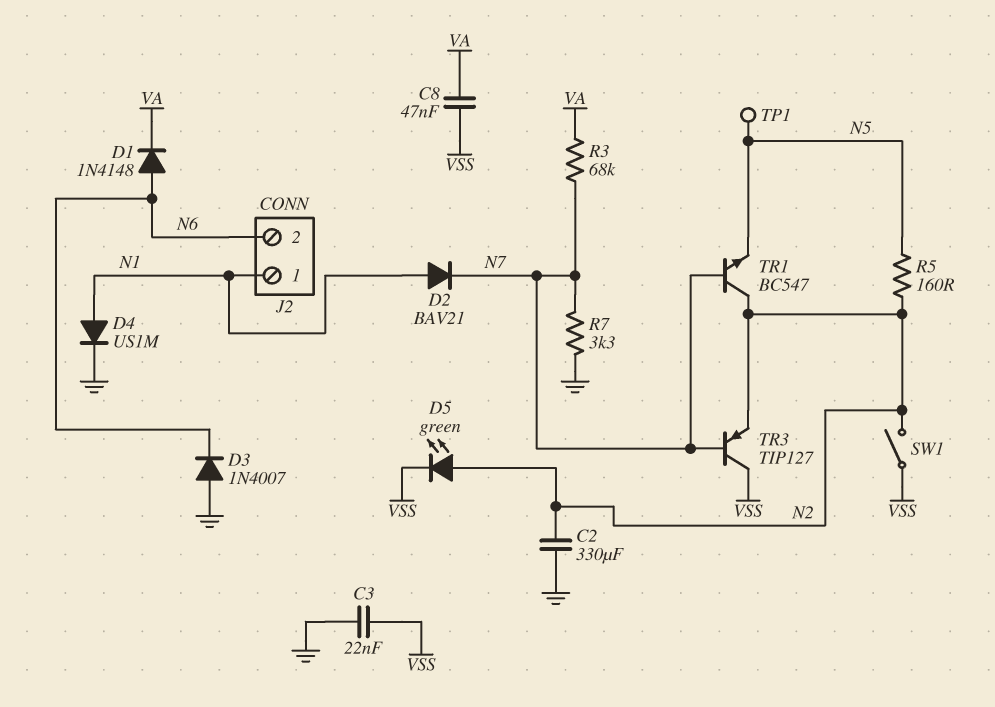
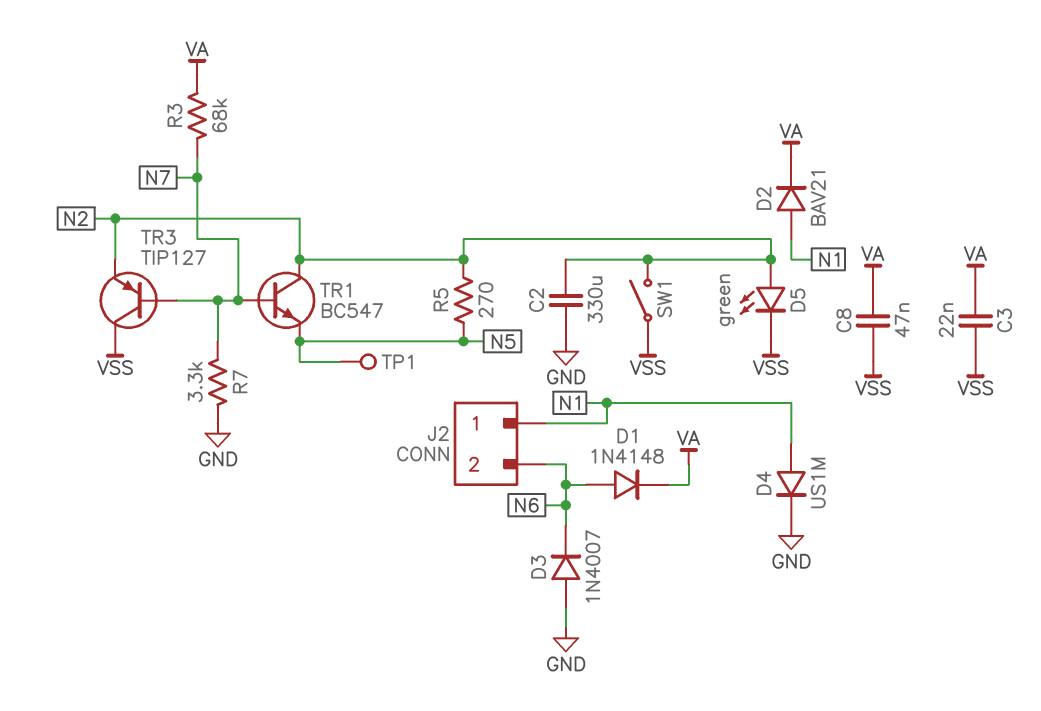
C3: 22nF (GND, VSS) -> 22nF (VA, VSS)
D2: diode BAV21 (A N1, K N7) -> diode BAV21 (A N1, K VA)
R5: 160 (N2, N5) -> 270 (N2, N5)

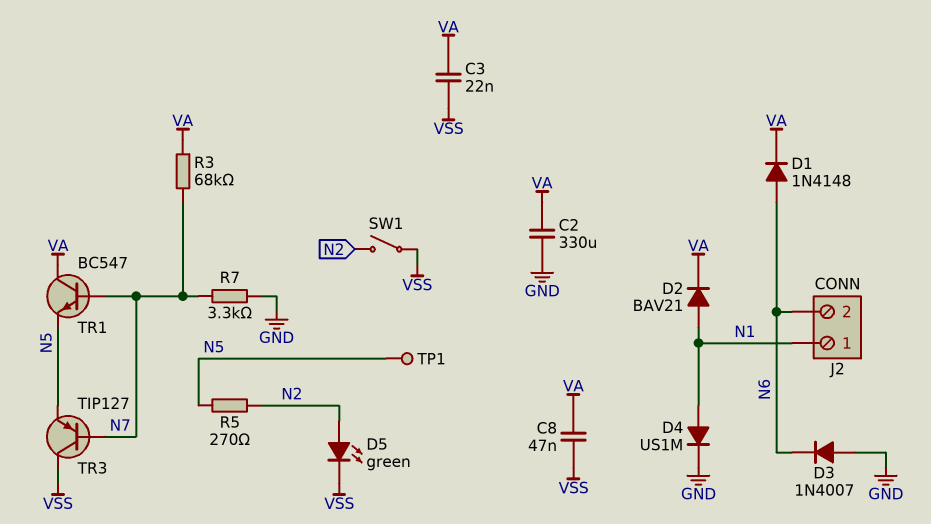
C2: 330uF (GND, N2) -> 330uF (GND, VA)
TR1: NPN BC547 (B N7, C N2, E N5) -> NPN BC547 (B N7, C VA, E N5)
TR3: PNP TIP127 (B N7, C VSS, E N2) -> PNP TIP127 (B N7, C VSS, E N5)

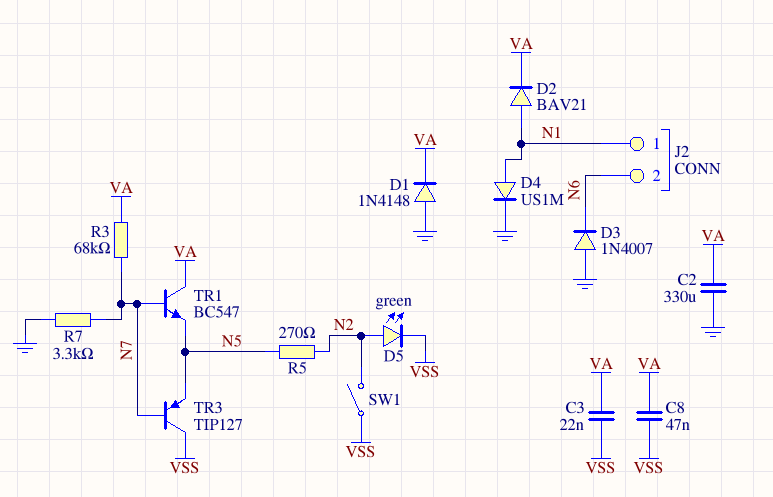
D1: diode 1N4148 (A N6, K VA) -> diode 1N4148 (A GND, K VA)
TP1: test point (N5) -> none

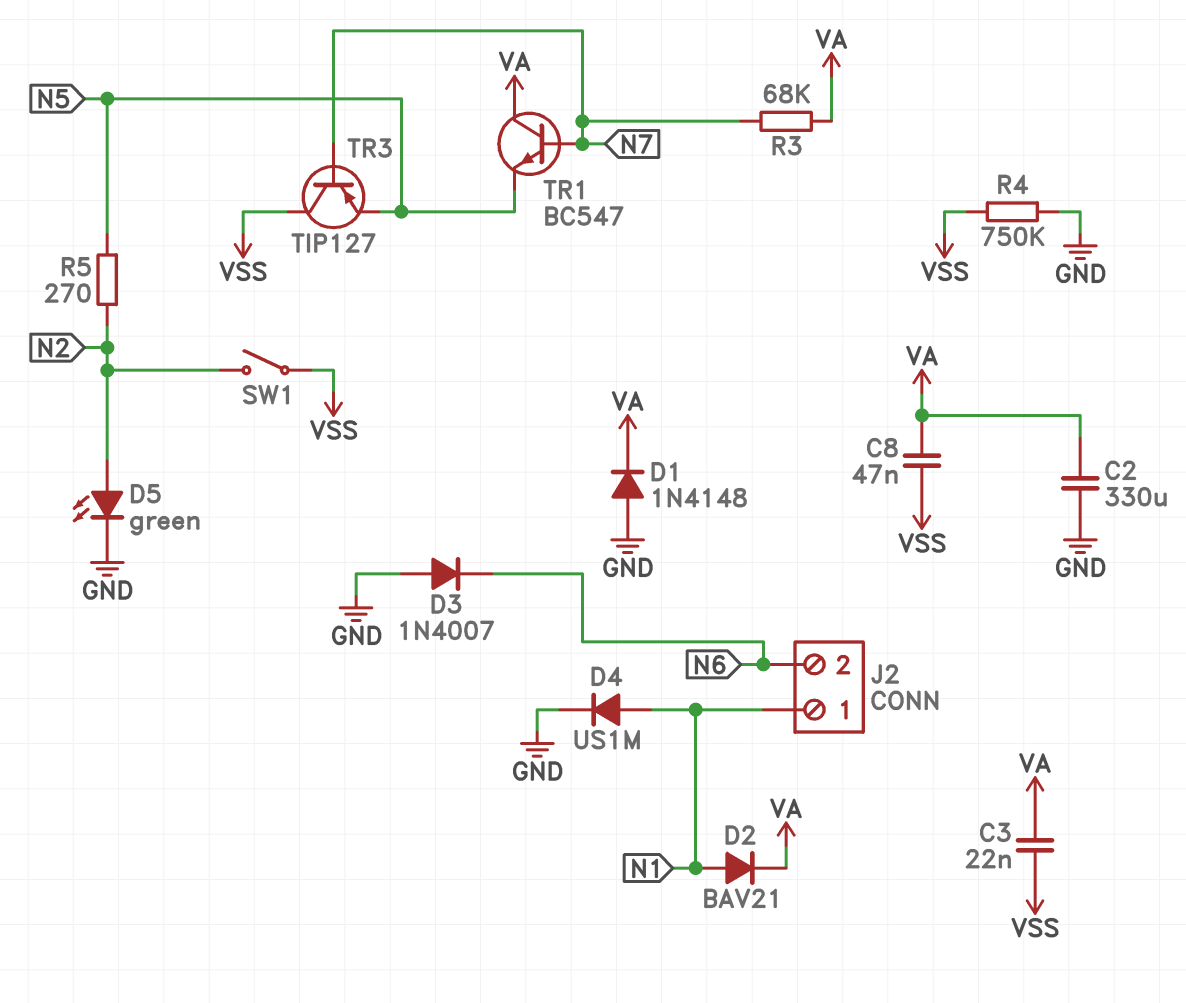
D5: LED green (A N2, K VSS) -> LED green (A N2, K GND)
R4: none -> 750k (GND, VSS)
R7: 3.3k (GND, N7) -> none

